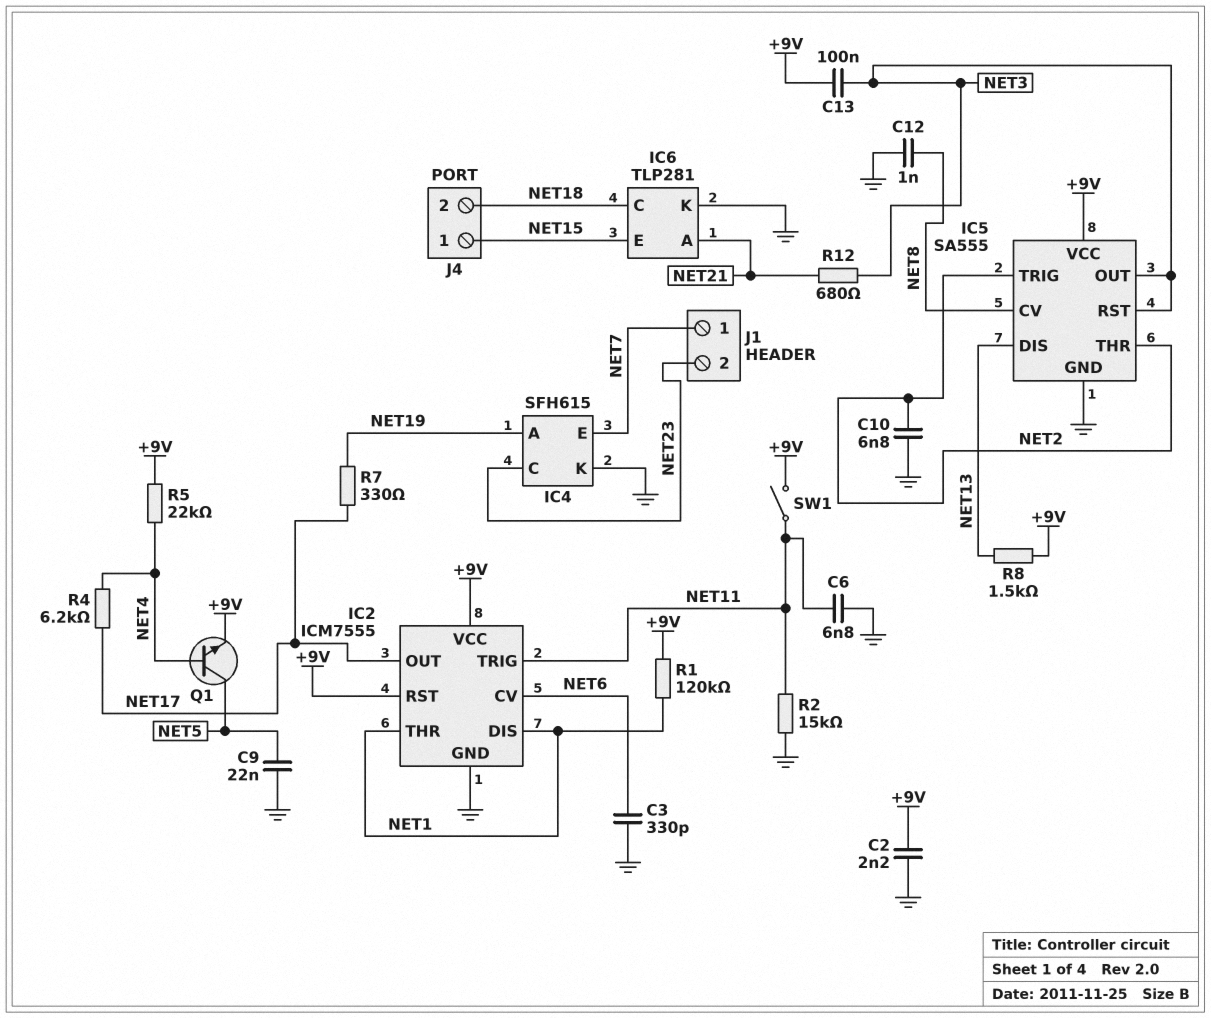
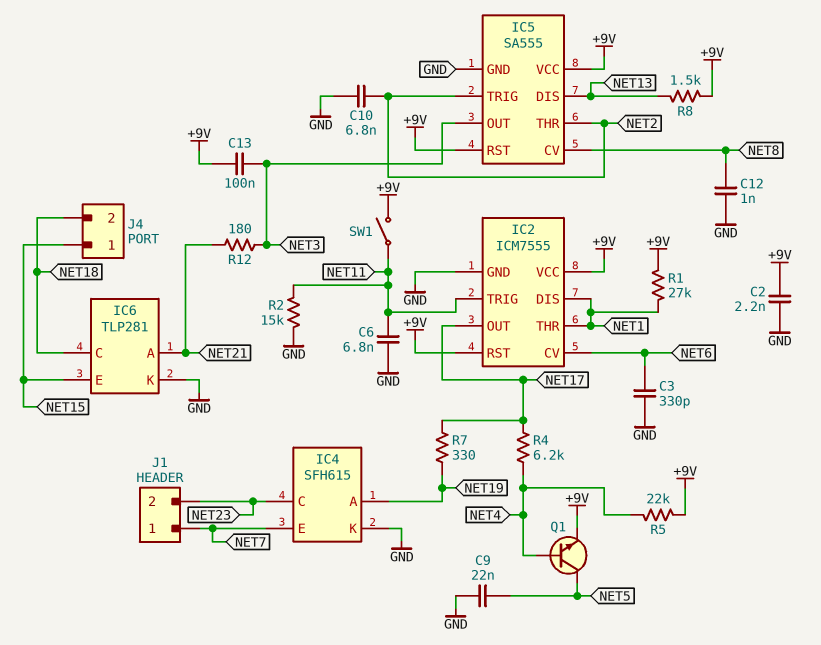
IC5 pin RST: NET3 -> +9V
R1: 120k (+9V, NET1) -> 27k (+9V, NET1)
R12: 680 (NET3, NET21) -> 180 (NET3, NET21)

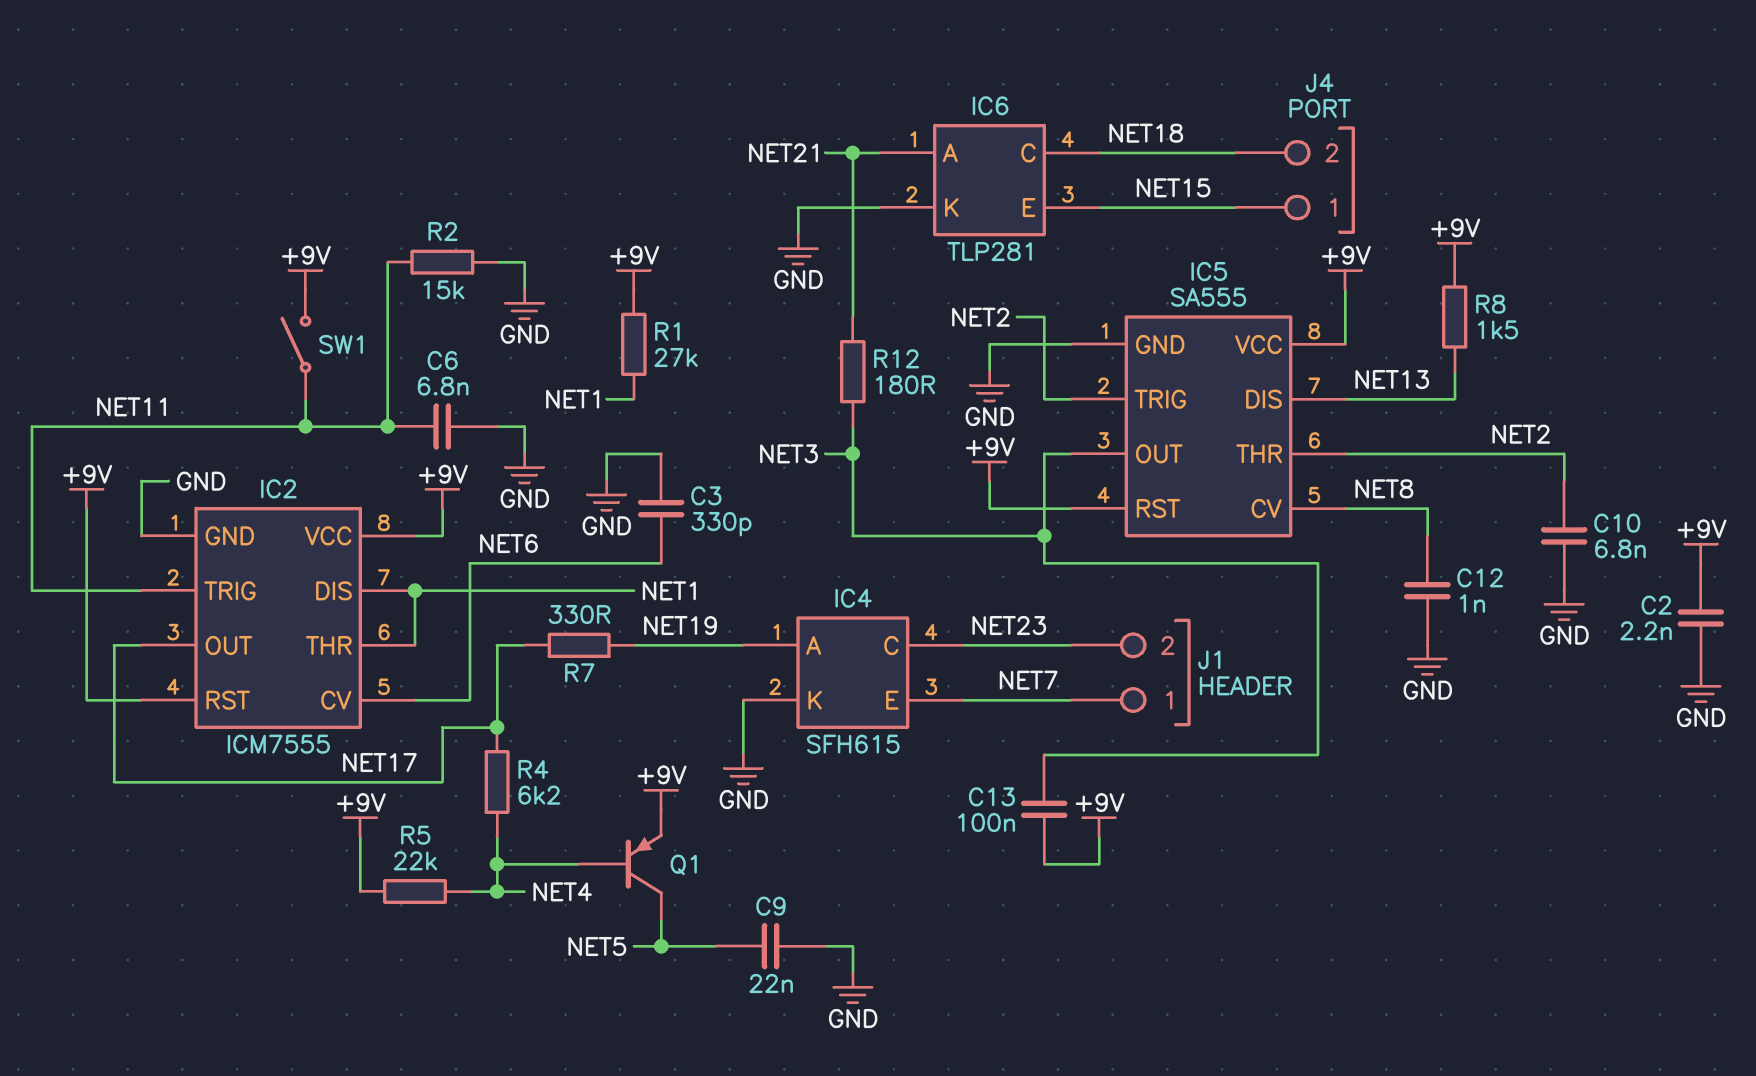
Q1: NPN (B NET4, C NET5, E +9V) -> PNP (B NET4, C NET5, E +9V)

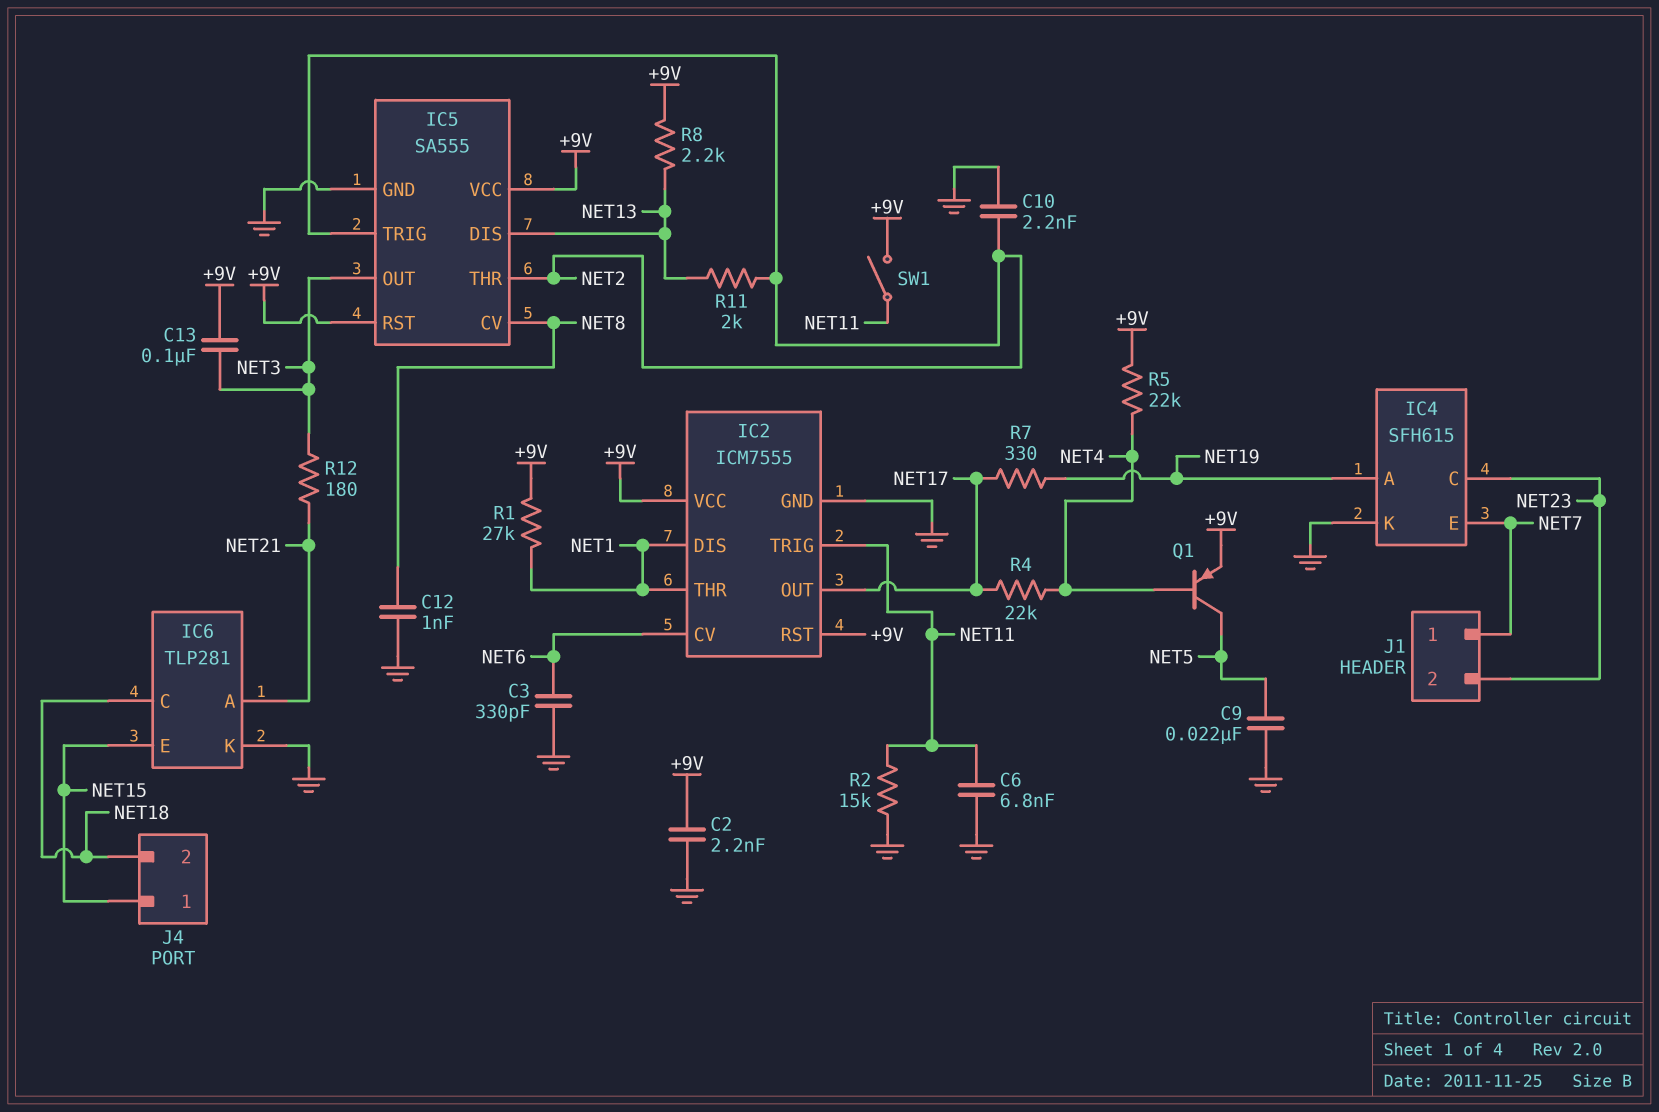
C10: 6.8nF (GND, NET2) -> 2.2nF (GND, NET2)
R4: 6.2k (NET4, NET17) -> 22k (NET4, NET17)
R8: 1.5k (+9V, NET13) -> 2.2k (+9V, NET13)
R11: none -> 2k (NET2, NET13)

